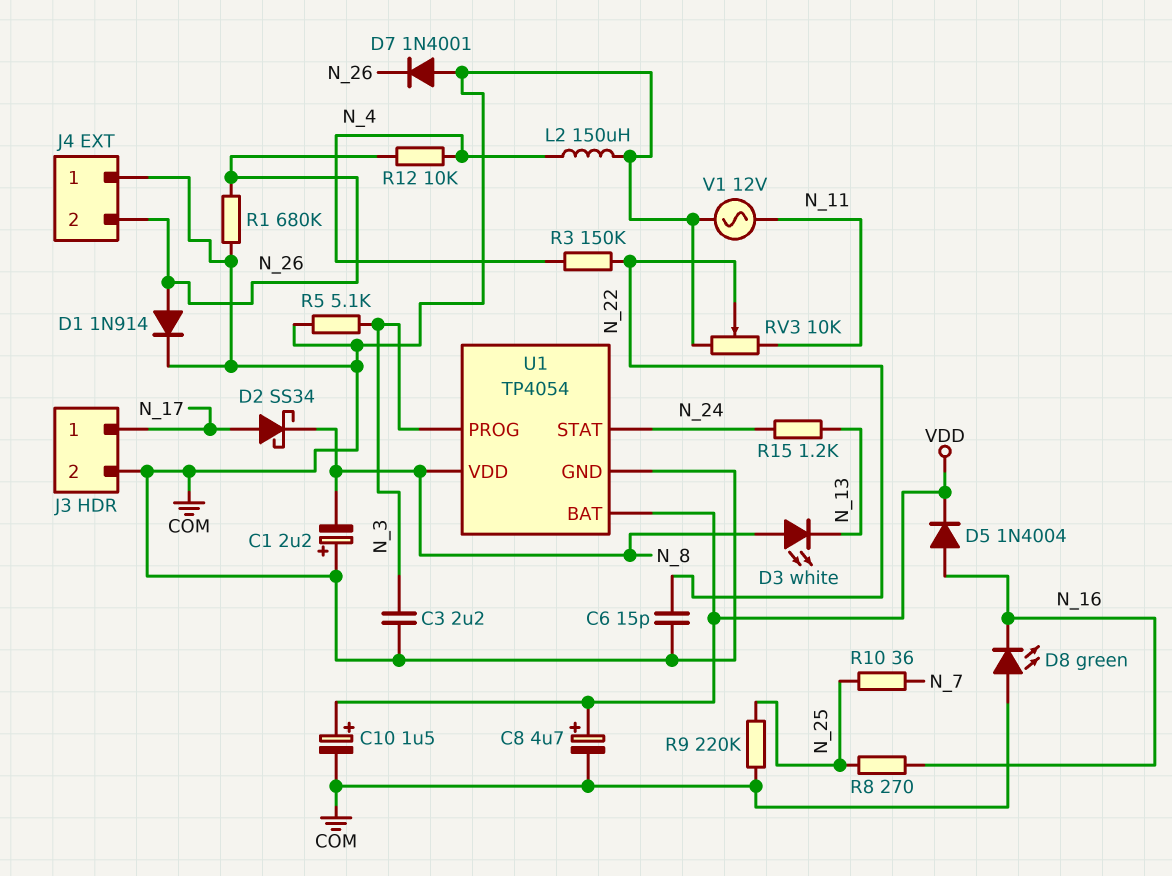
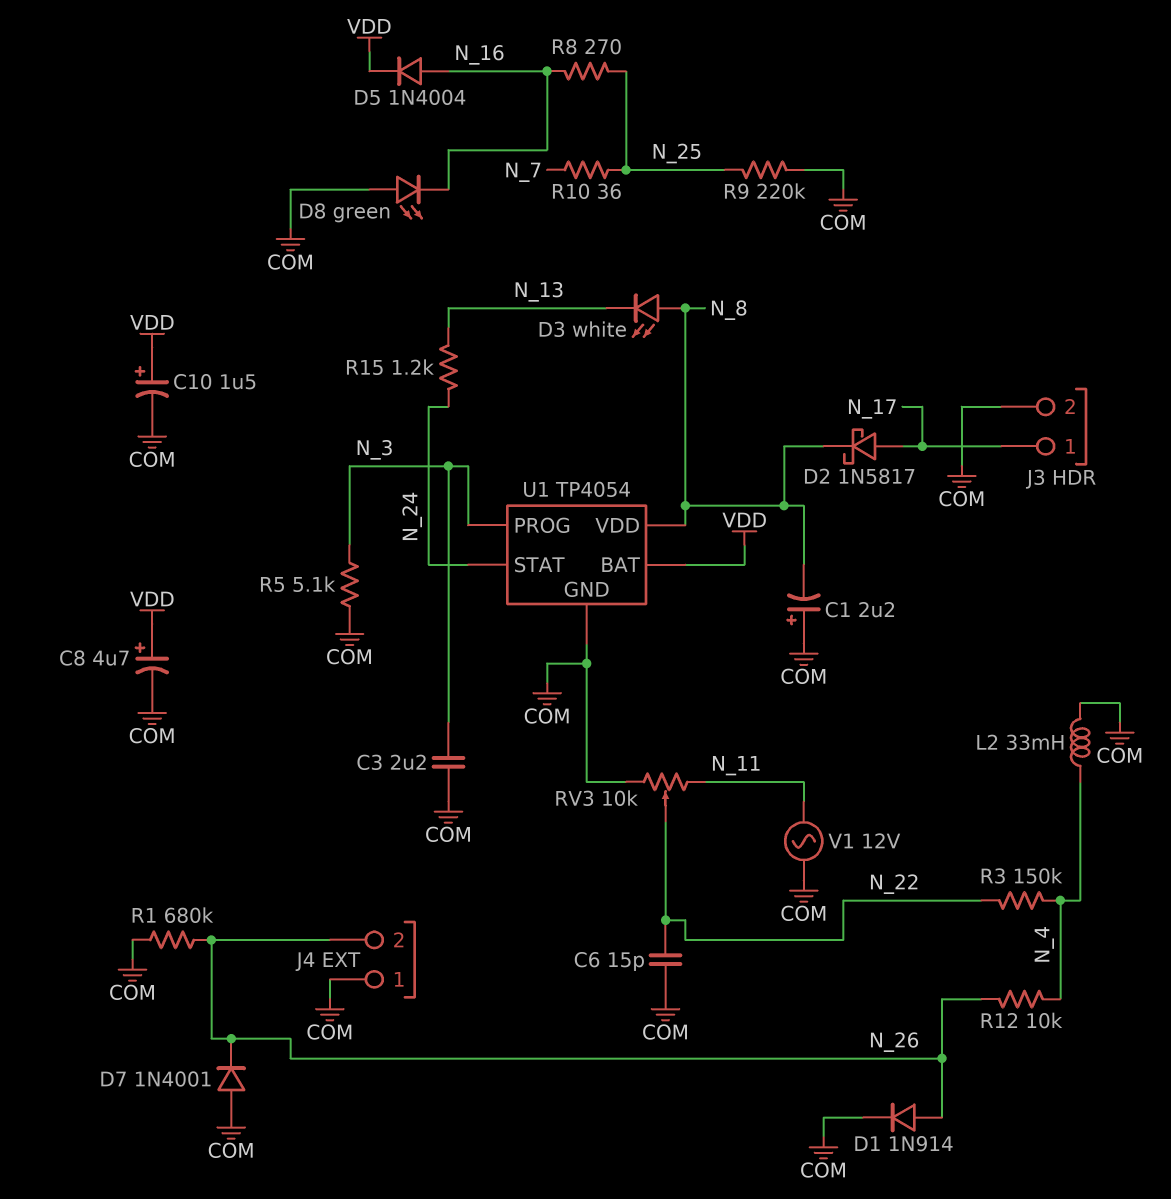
D2: schottky SS34 (A N_17, K N_8) -> schottky 1N5817 (A N_17, K N_8)
L2: 150uH (COM, N_4) -> 33mH (COM, N_4)

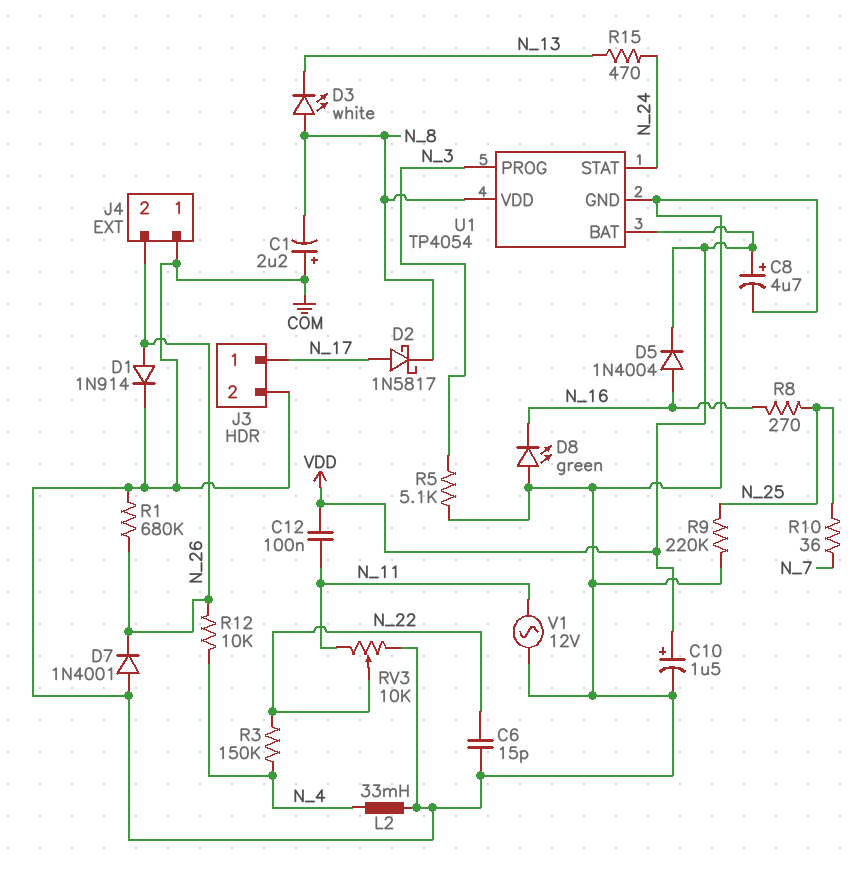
C3: 2.2uF (COM, N_3) -> none
C12: none -> 100nF (N_11, VDD)
R15: 1.2k (N_13, N_24) -> 470 (N_13, N_24)

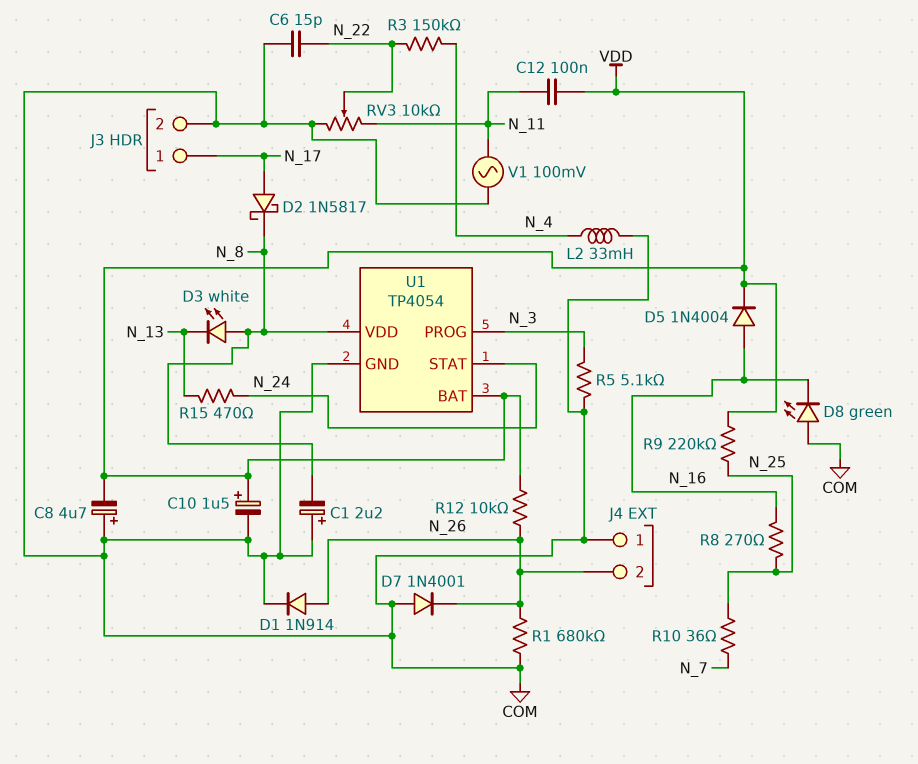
C8: 4.7uF (plus VDD, minus COM) -> 4.7uF (plus COM, minus VDD)
R9: 220k (COM, N_25) -> 220k (N_25, VDD)
R12: 10k (N_4, N_26) -> 10k (N_26, VDD)
V1: AC 12V (COM, N_11) -> AC 100mV (COM, N_11)

